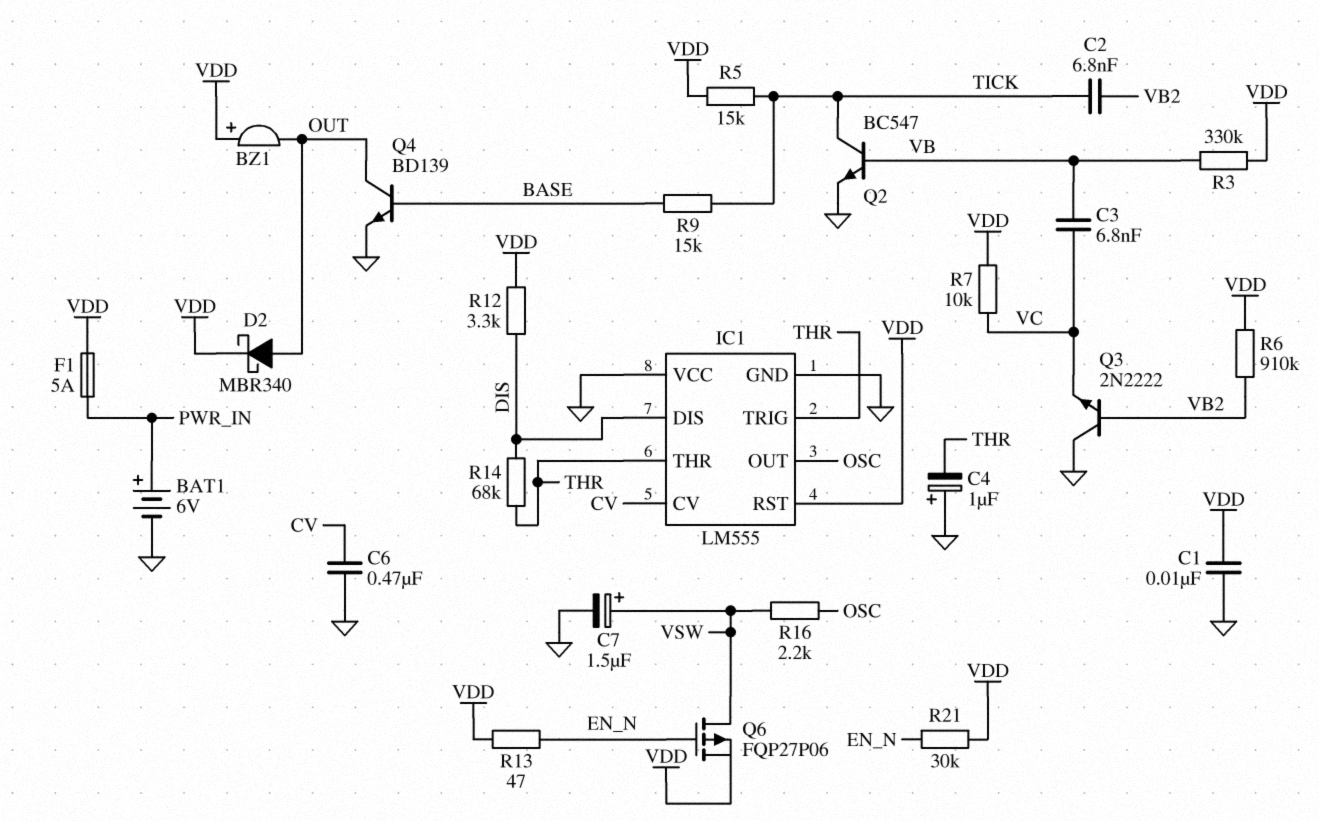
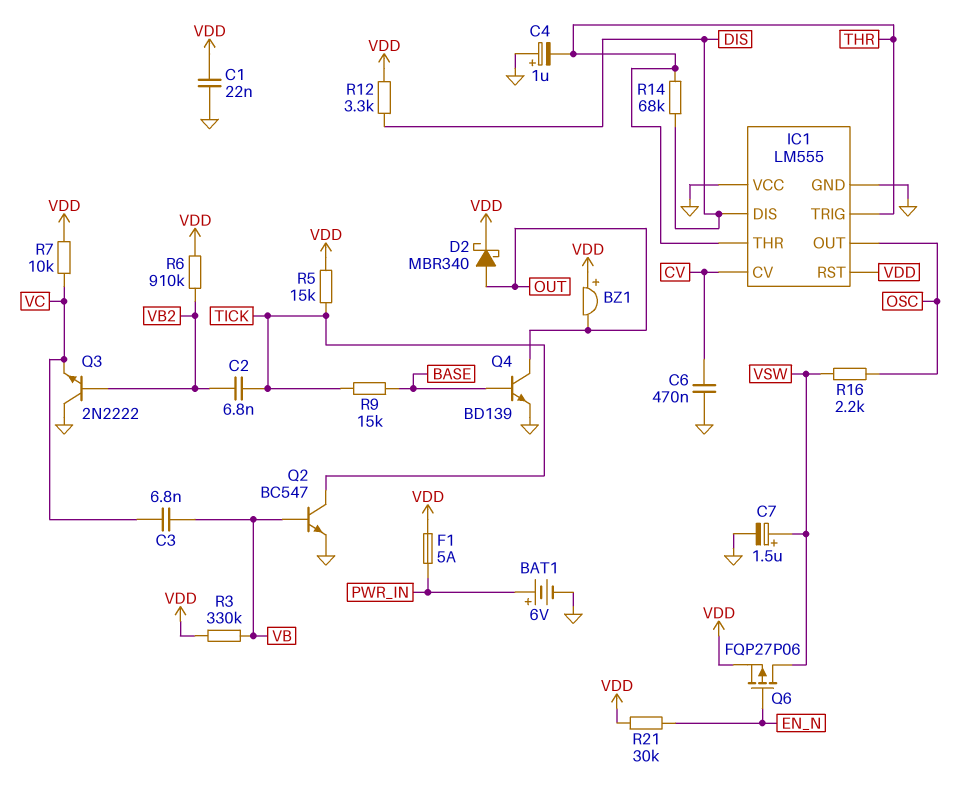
C1: 10nF (GND, VDD) -> 22nF (GND, VDD)
R13: 47 (EN_N, VDD) -> none

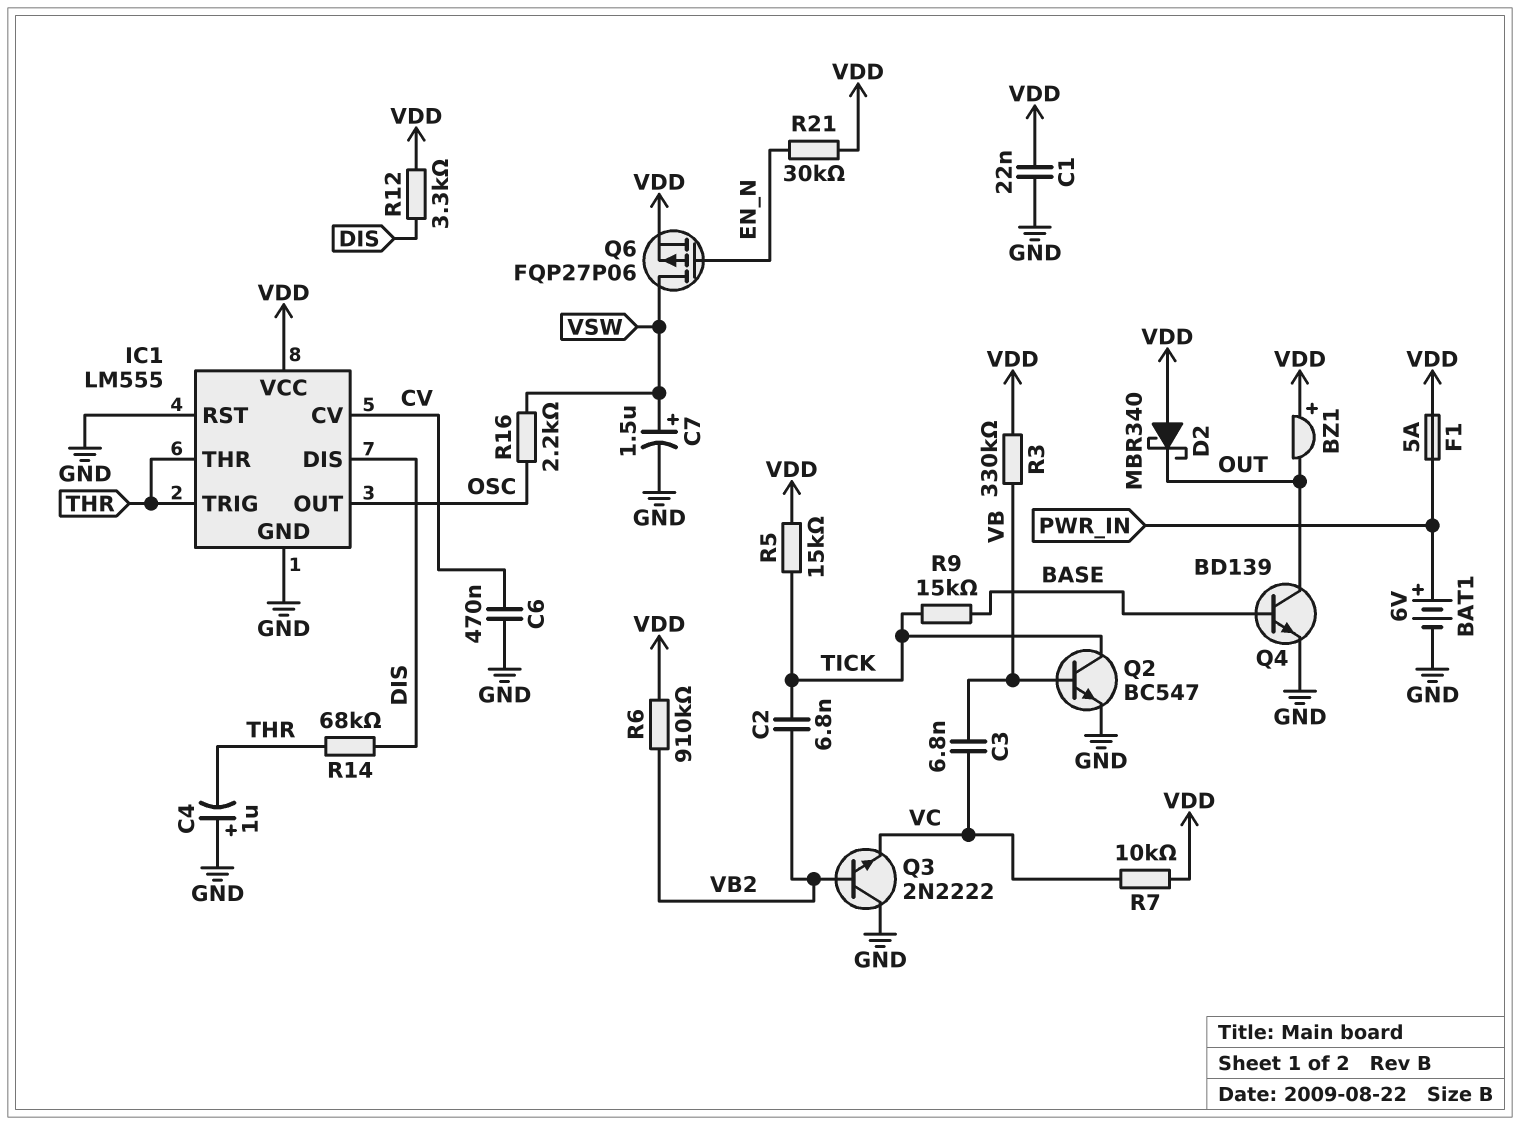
D2: schottky MBR340 (A OUT, K VDD) -> schottky MBR340 (A VDD, K OUT)
IC1 pin RST: VDD -> GND
IC1 pin VCC: GND -> VDD

